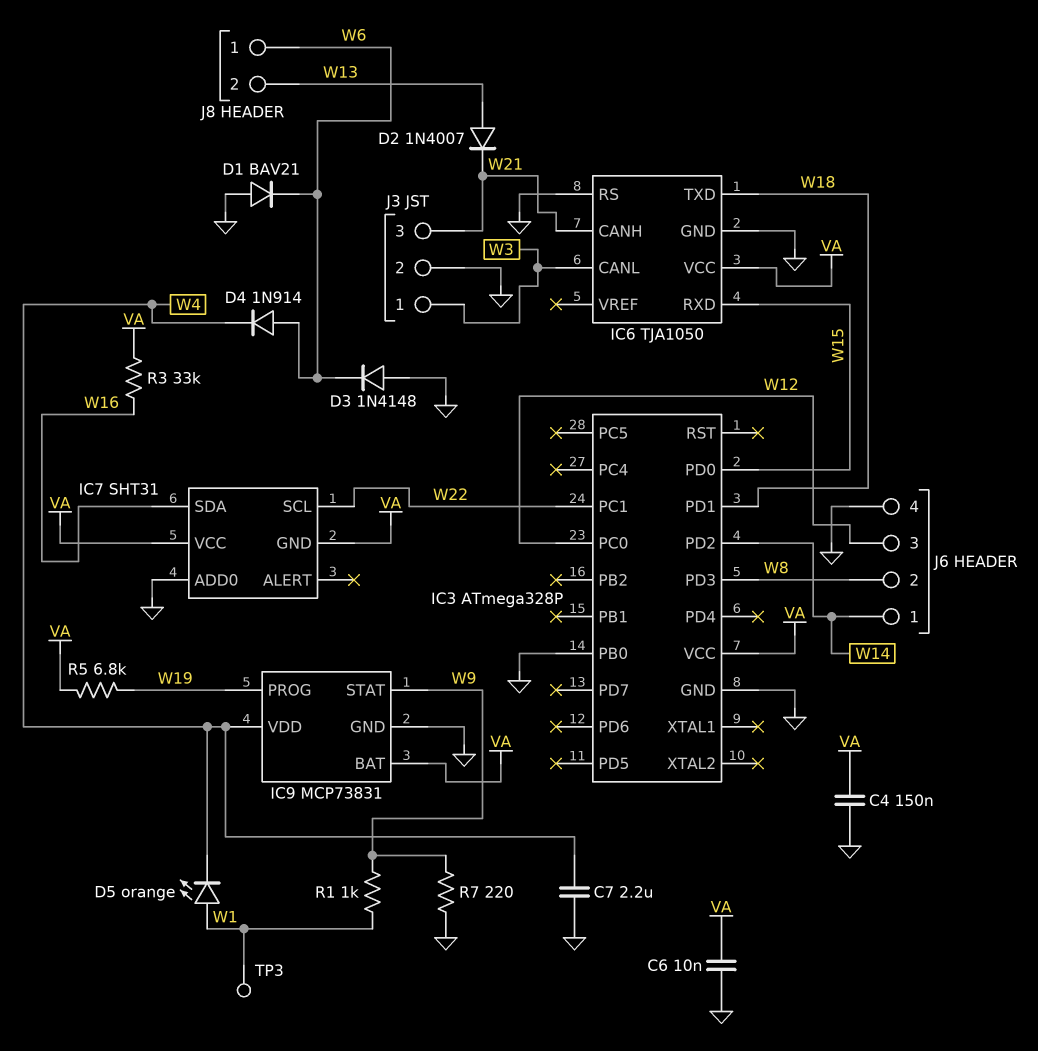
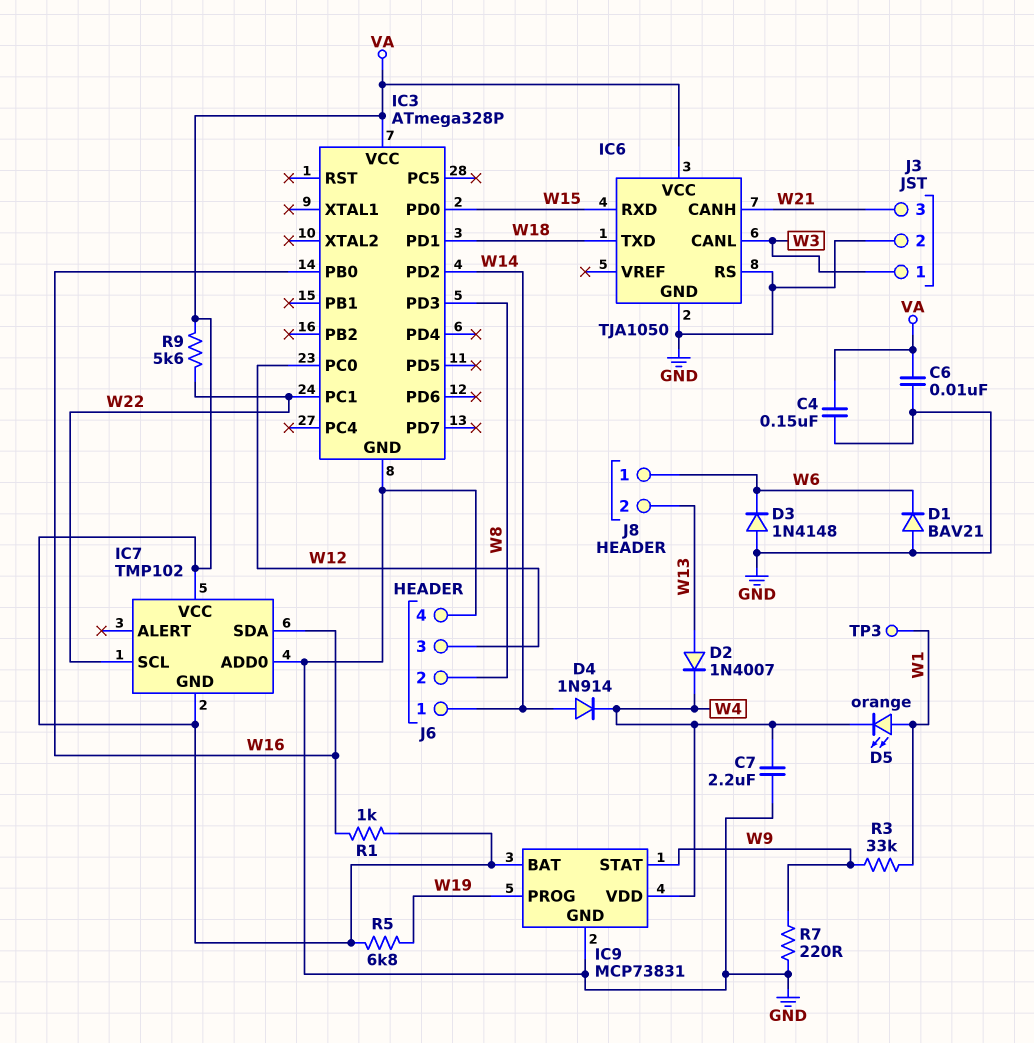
D2: diode 1N4007 (A W13, K W21) -> diode 1N4007 (A W13, K W4)
D4: diode 1N914 (A W6, K W4) -> diode 1N914 (A W14, K W4)
IC3 pin PB0: GND -> W16
IC7: SHT31 -> TMP102
R1: 1k (W1, W9) -> 1k (VA, W16)
R3: 33k (VA, W16) -> 33k (W1, W9)
R9: none -> 5.6k (VA, W22)

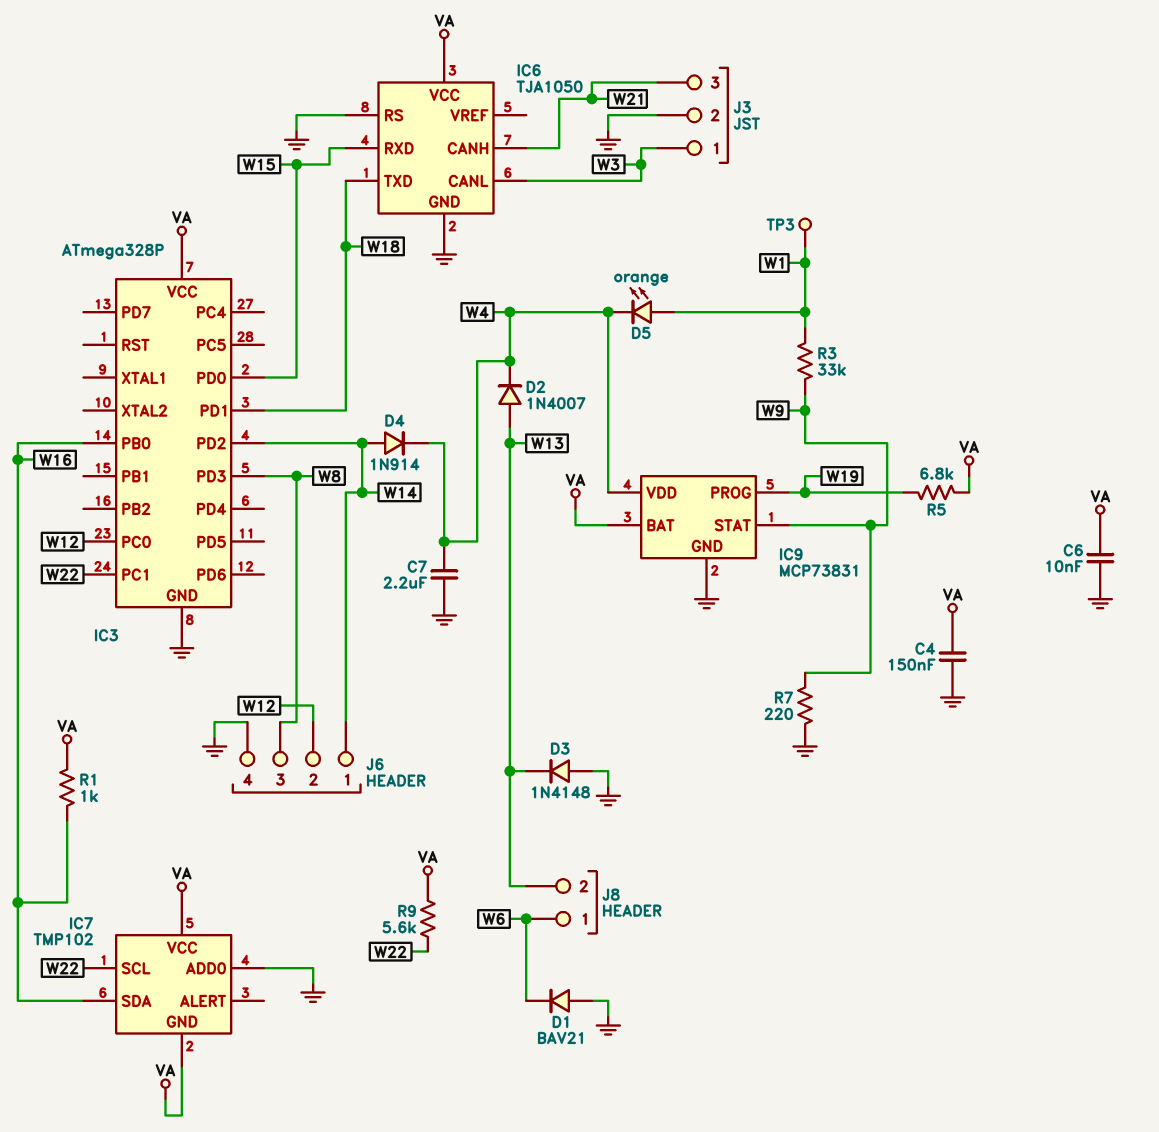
D3: diode 1N4148 (A GND, K W6) -> diode 1N4148 (A GND, K W13)
J6 pin 2: W8 -> W12
J6 pin 3: W12 -> W8

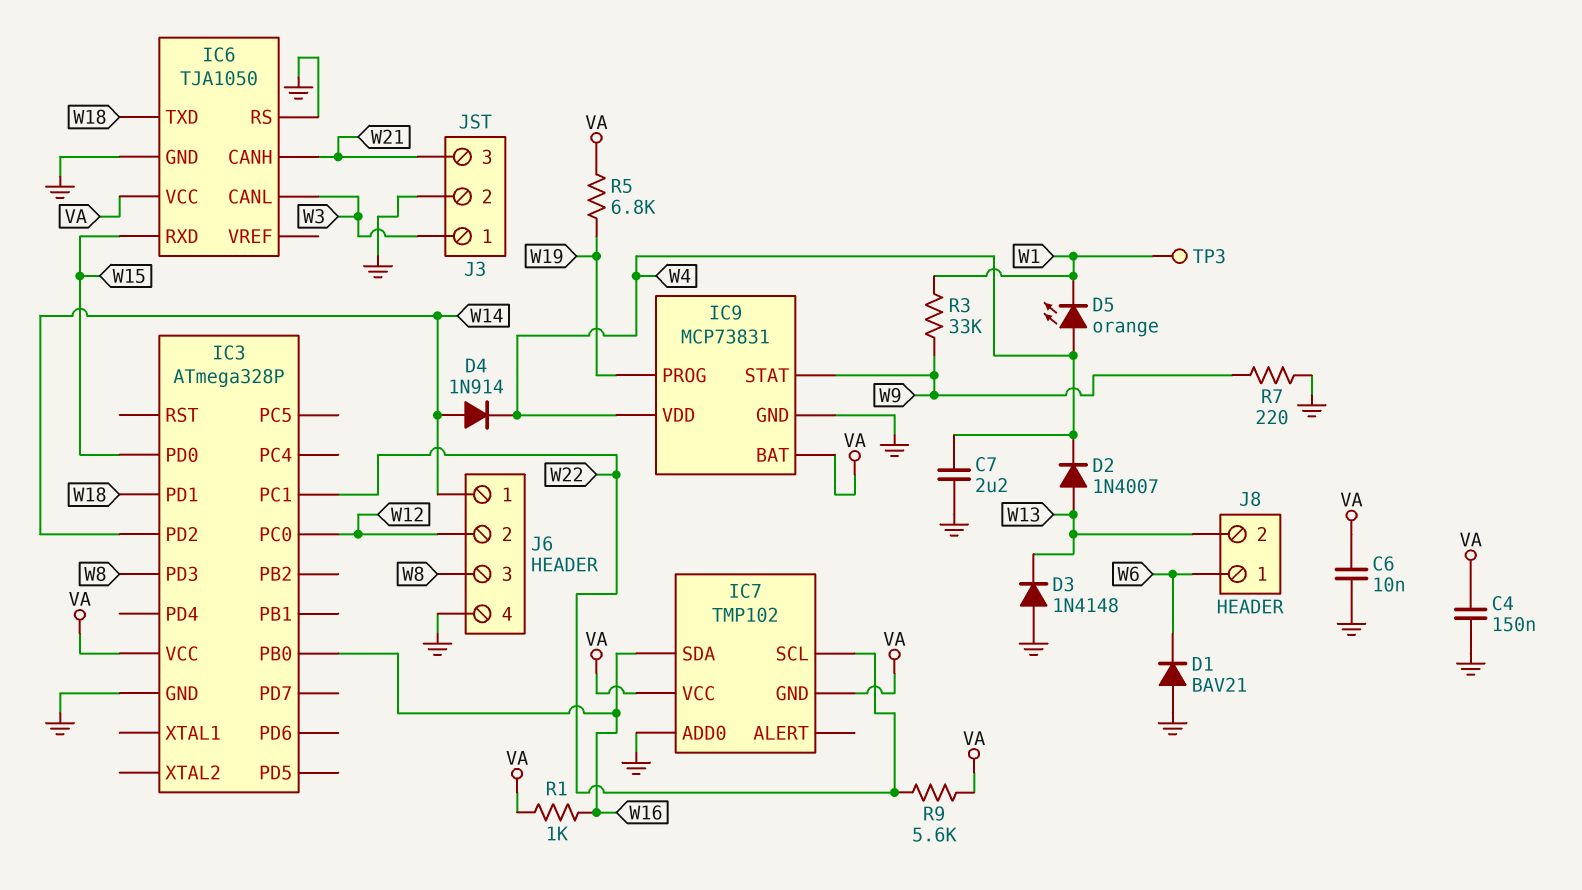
D5: LED orange (A W1, K W4) -> LED orange (A W4, K W1)

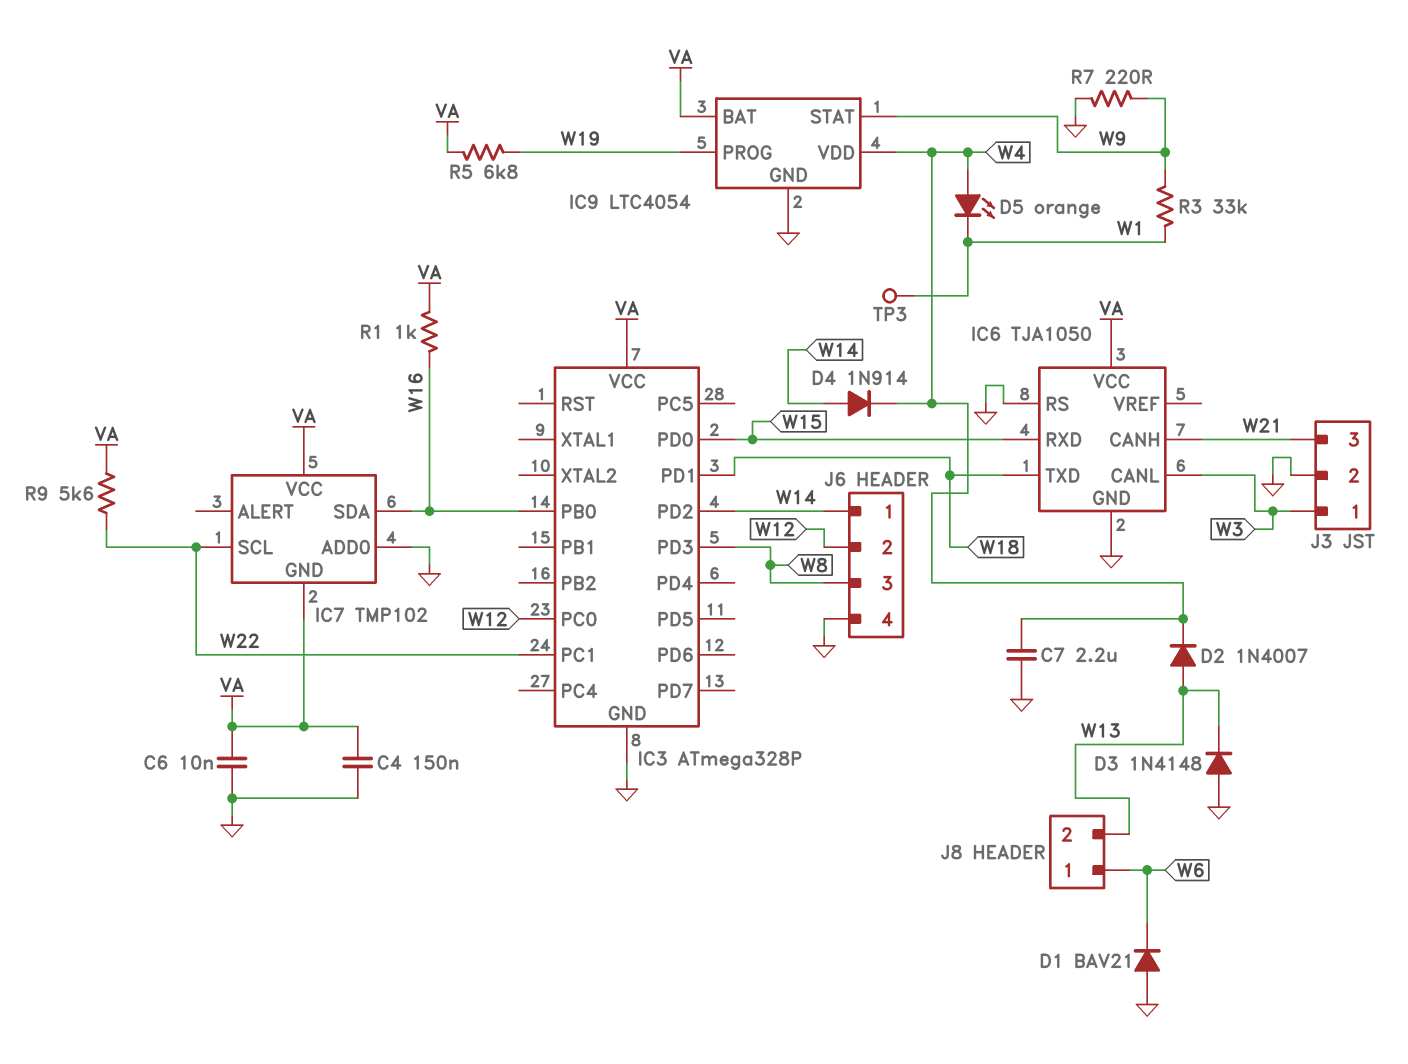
IC9: MCP73831 -> LTC4054

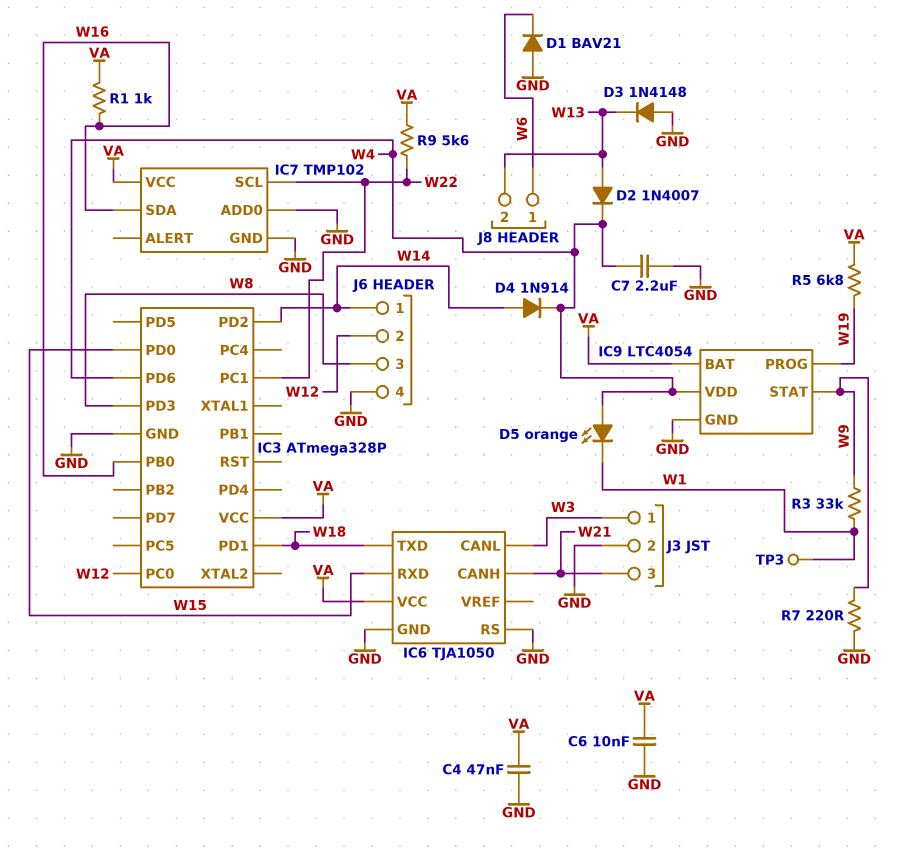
C4: 150nF (GND, VA) -> 47nF (GND, VA)
IC3 pin PD6: none -> W4
IC7 pin GND: VA -> GND

